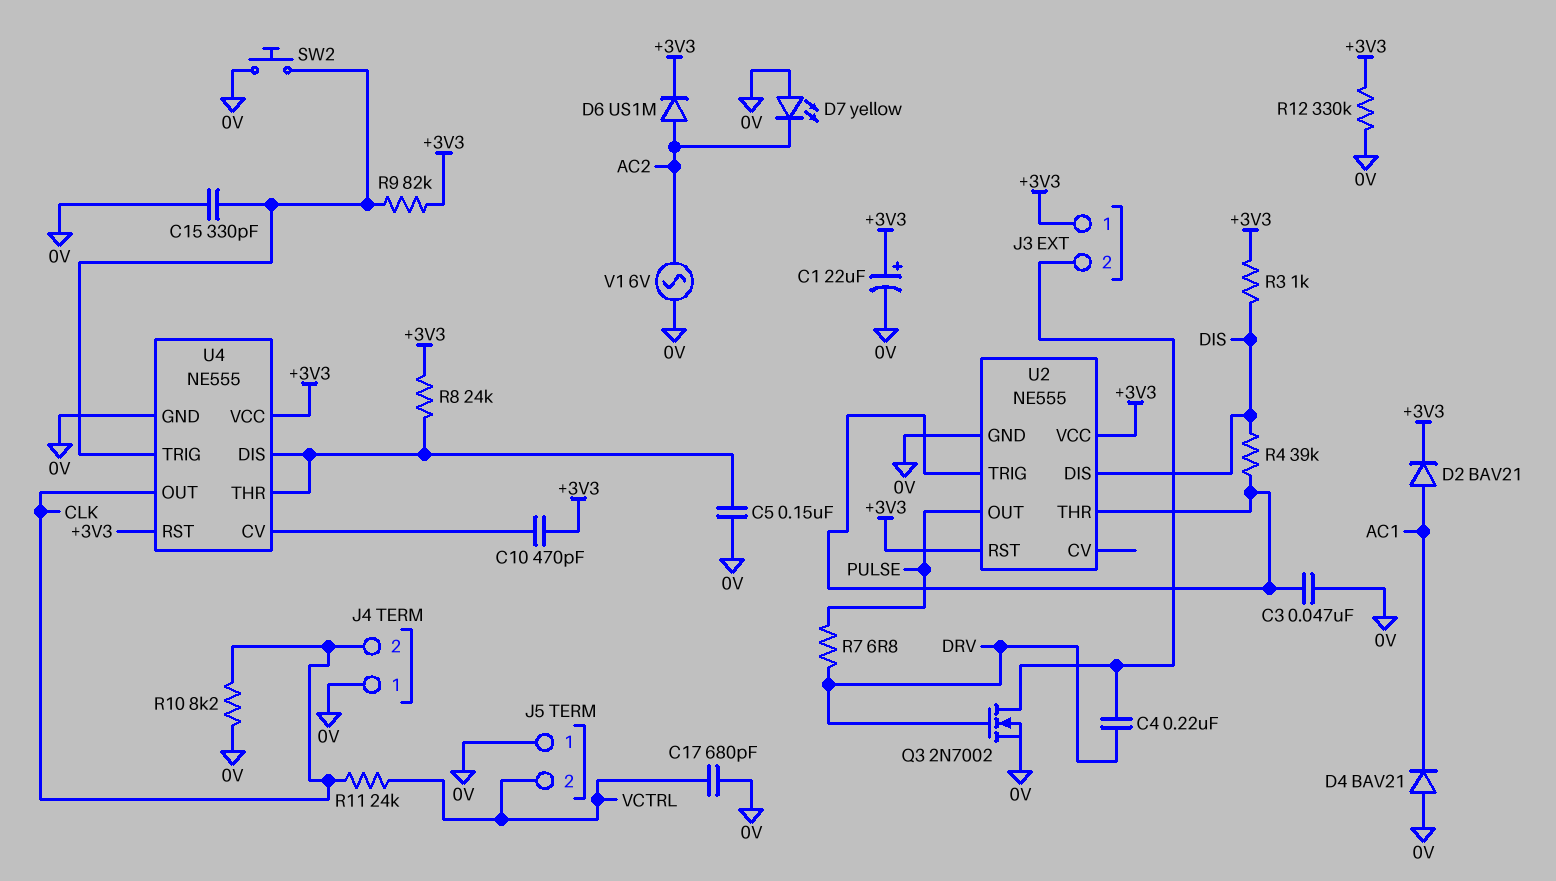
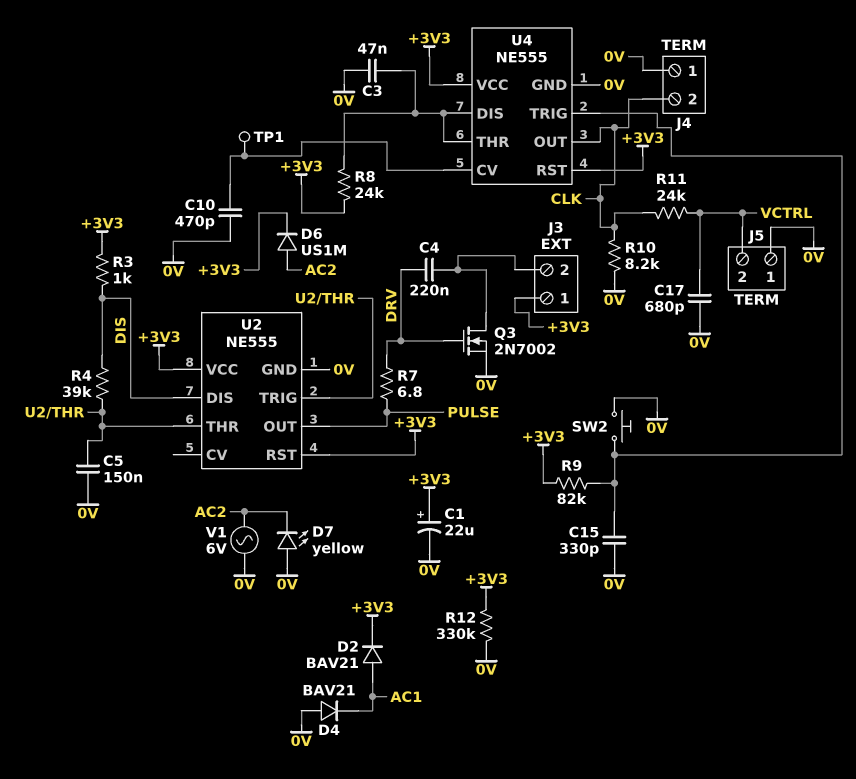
C3: 47nF (0V, U2/THR) -> 47nF (0V, U4/DIS)
C5: 150nF (0V, U4/DIS) -> 150nF (0V, U2/THR)
C10: 470pF (+3V3, U4/CV) -> 470pF (0V, U4/CV)
TP1: none -> test point (U4/CV)

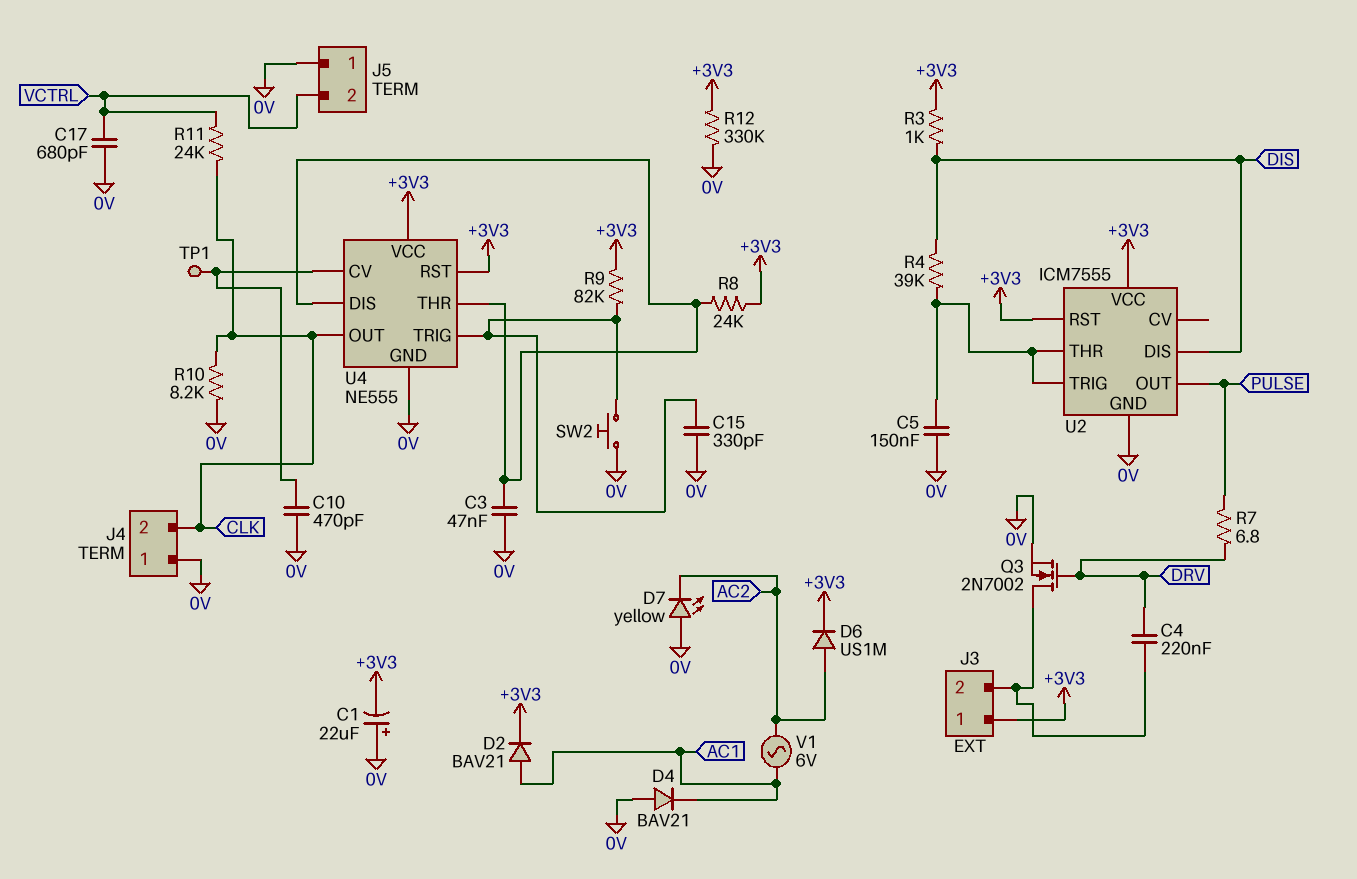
C1: 22uF (plus +3V3, minus 0V) -> 22uF (plus 0V, minus +3V3)
U2: NE555 -> ICM7555
V1: AC 6V (0V, AC2) -> AC 6V (AC1, AC2)

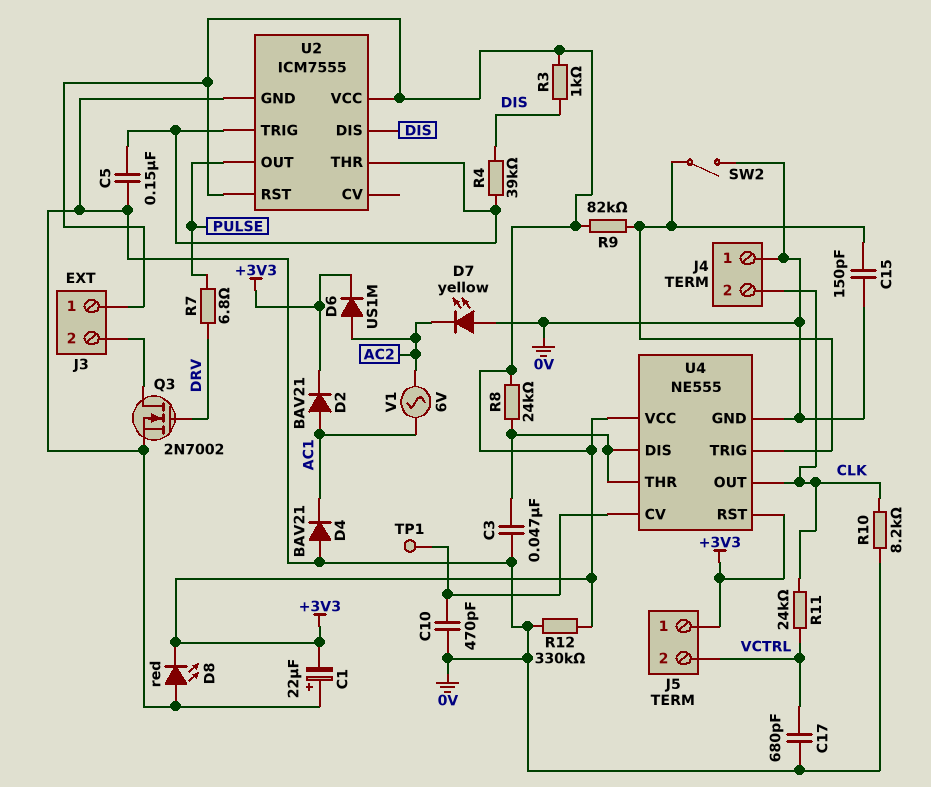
C4: 220nF (DRV, J3/2) -> none
C15: 330pF (0V, U4/TRIG) -> 150pF (0V, U4/TRIG)
D8: none -> LED red (A 0V, K +3V3)
J5 pin 1: 0V -> +3V3
SW2: button (0V, U4/TRIG) -> switch (0V, U4/TRIG)

